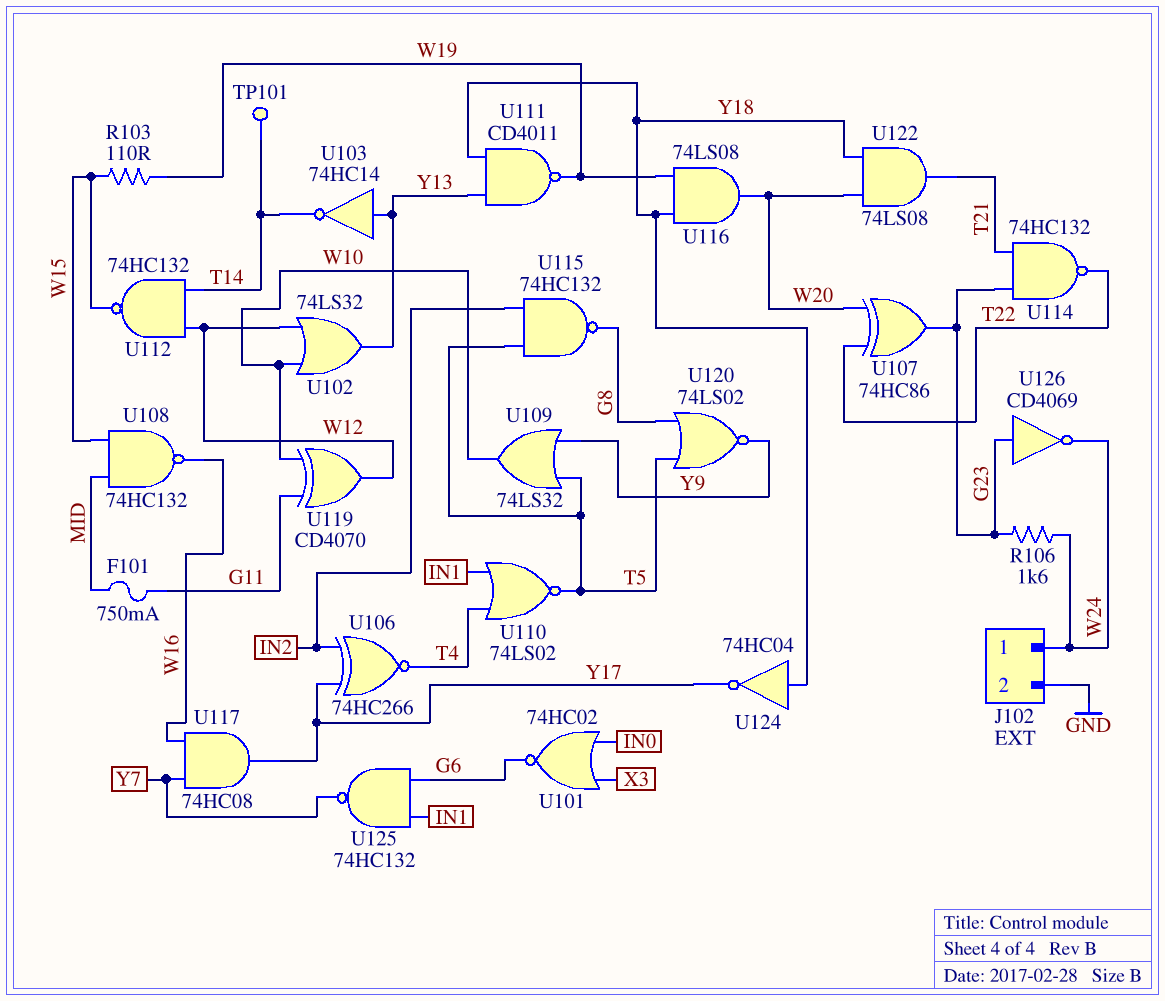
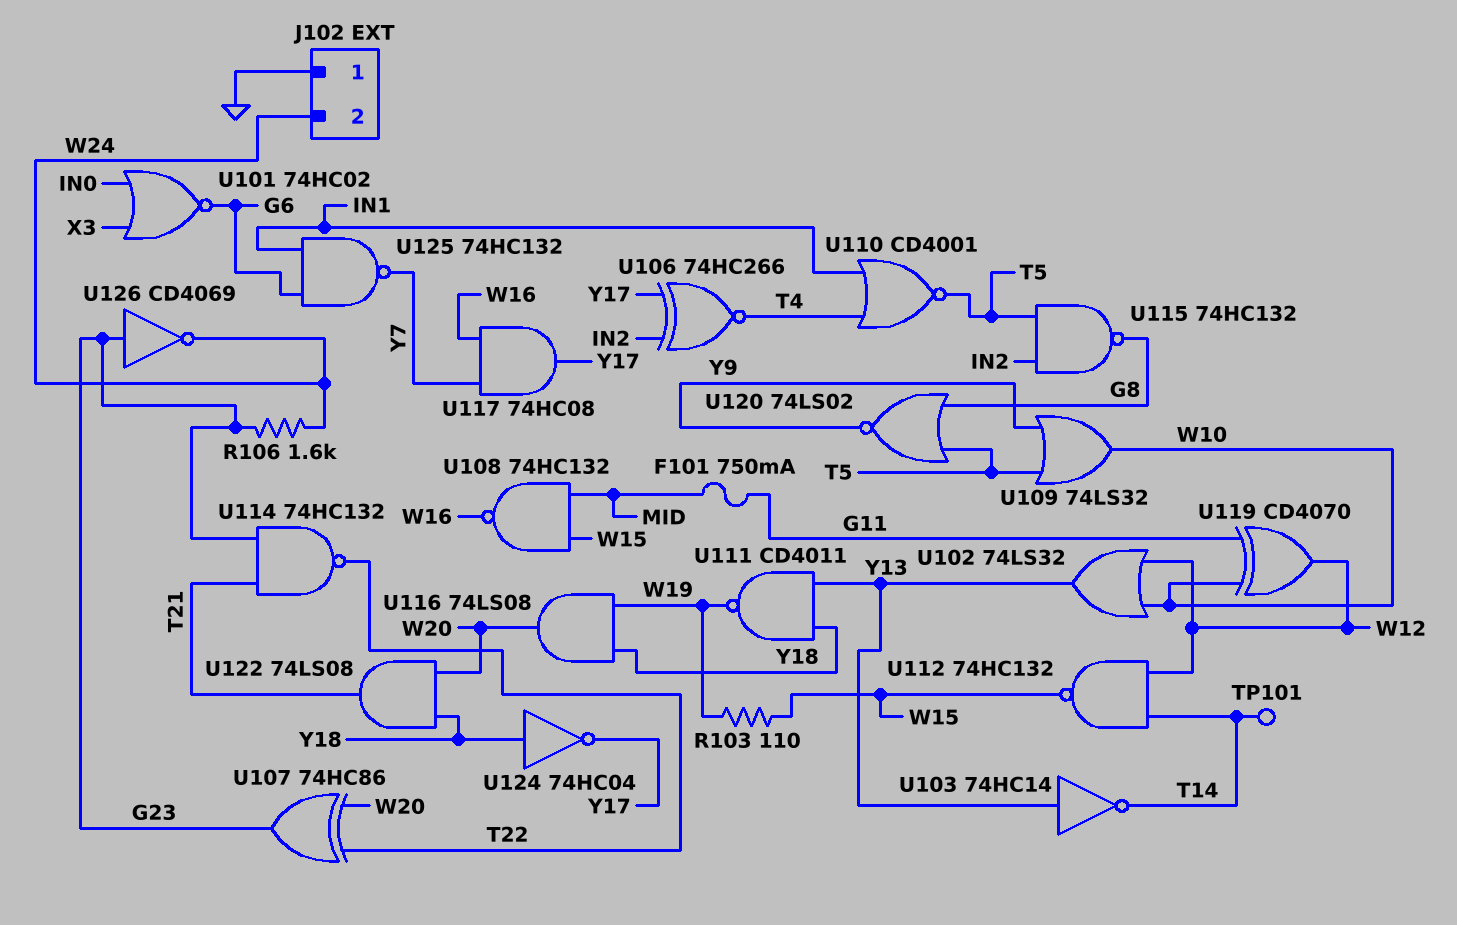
J102 pin 1: W24 -> GND
J102 pin 2: GND -> W24
U110: NOR 74LS02 (in IN1, in T4, out T5) -> NOR CD4001 (in IN1, in T4, out T5)

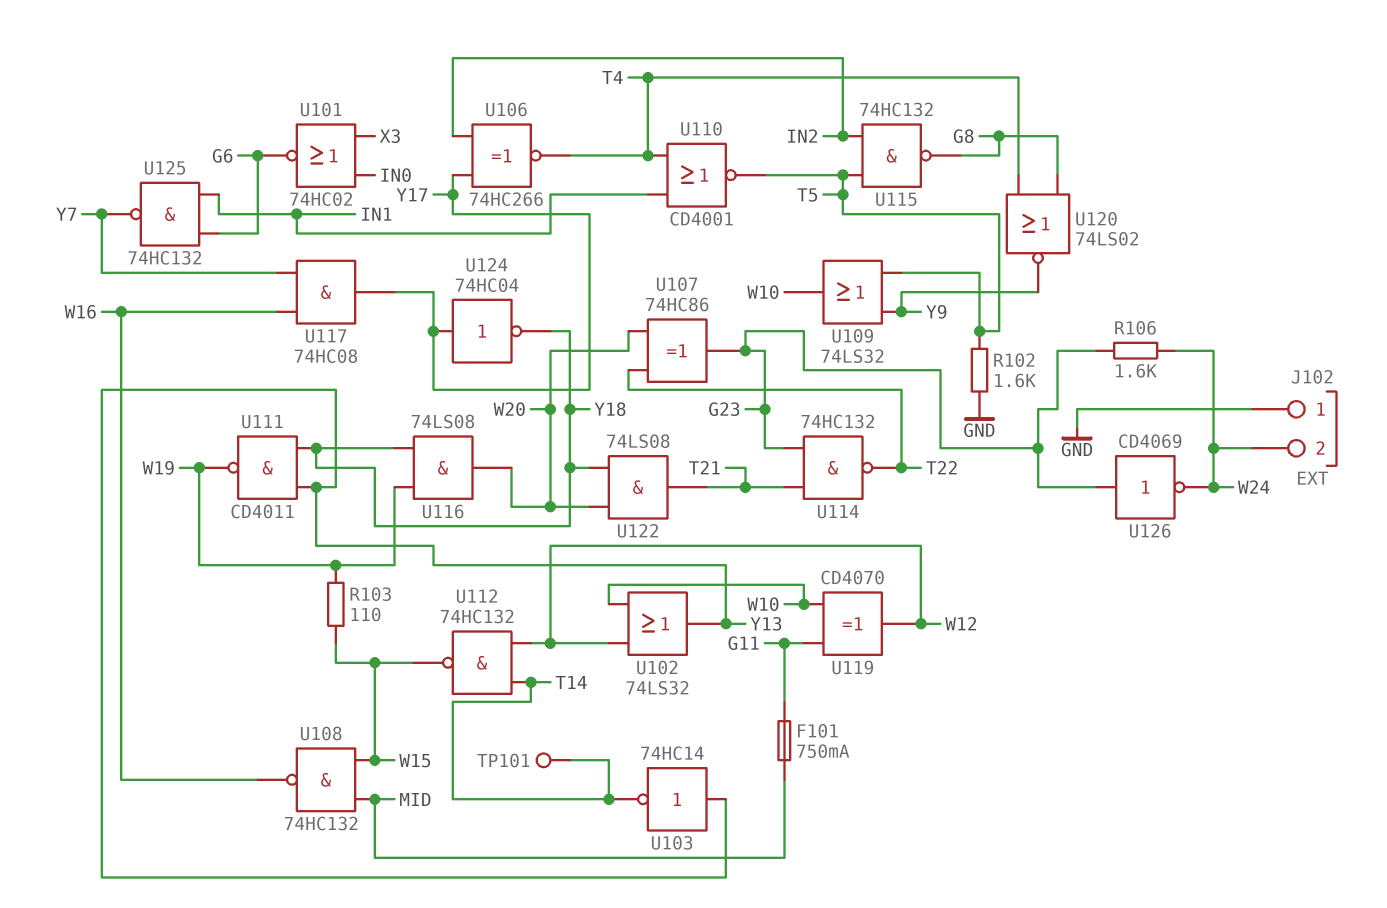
R102: none -> 1.6k (GND, T5)
U120: NOR 74LS02 (in G8, in T5, out Y9) -> NOR 74LS02 (in G8, in T4, out Y9)
U124: NOT 74HC04 (in Y18, out Y17) -> NOT 74HC04 (in Y17, out Y18)

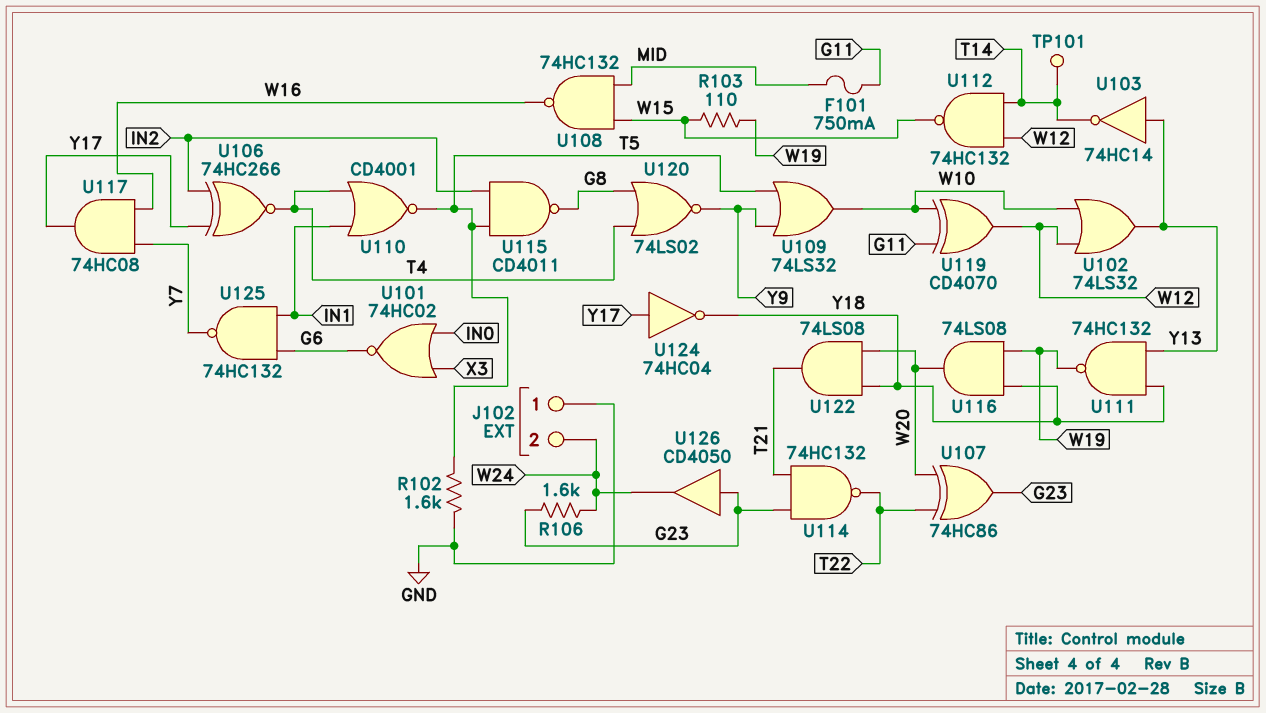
U111: NAND CD4011 (in Y13, in Y18, out W19) -> NAND 74HC132 (in Y13, in Y18, out W19)
U115: NAND 74HC132 (in IN2, in T5, out G8) -> NAND CD4011 (in IN2, in T5, out G8)
U126: NOT CD4069 (in G23, out W24) -> buffer CD4050 (in G23, out W24)

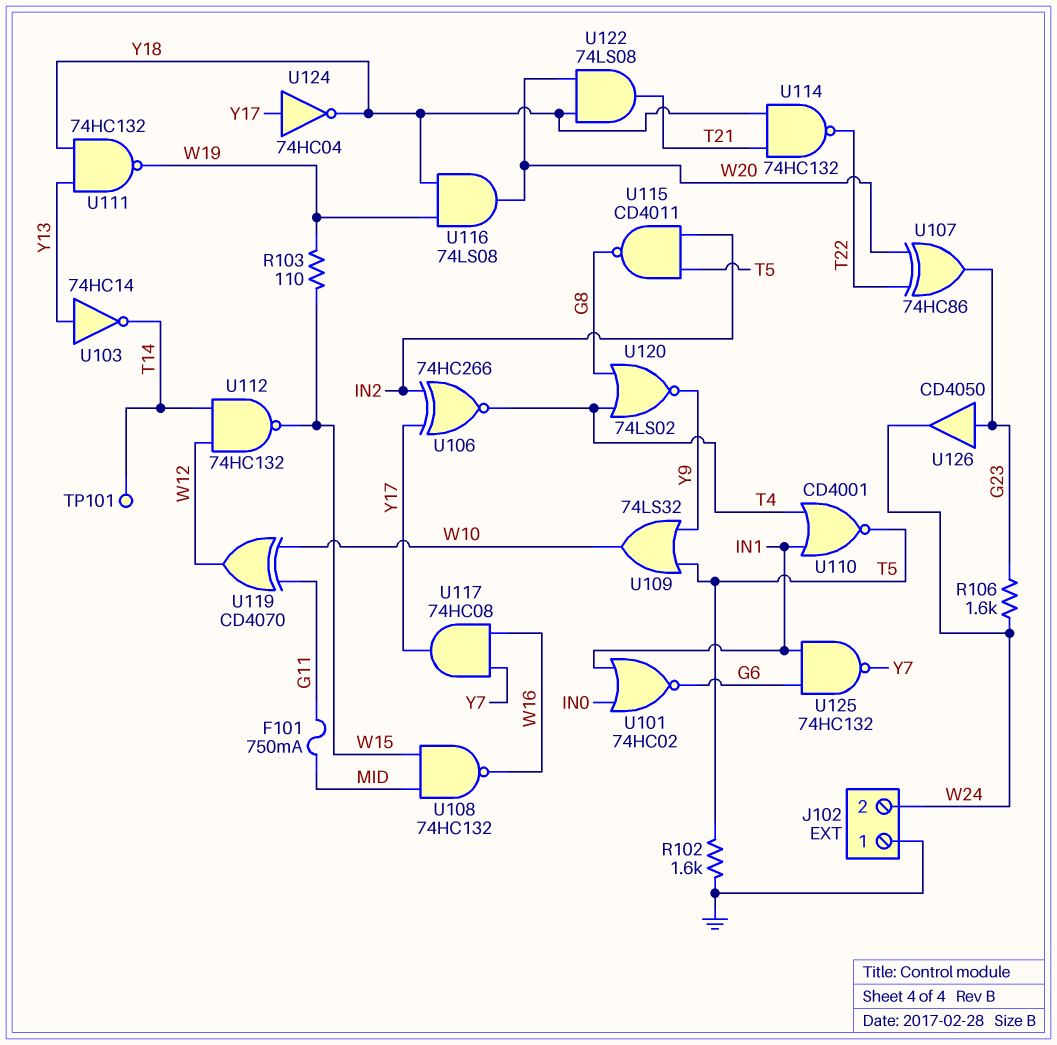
U101: NOR 74HC02 (in IN0, in X3, out G6) -> NOR 74HC02 (in IN0, in IN1, out G6)
U102: OR 74LS32 (in W10, in W12, out Y13) -> none
U114: NAND 74HC132 (in G23, in T21, out T22) -> NAND 74HC132 (in T21, in Y18, out T22)

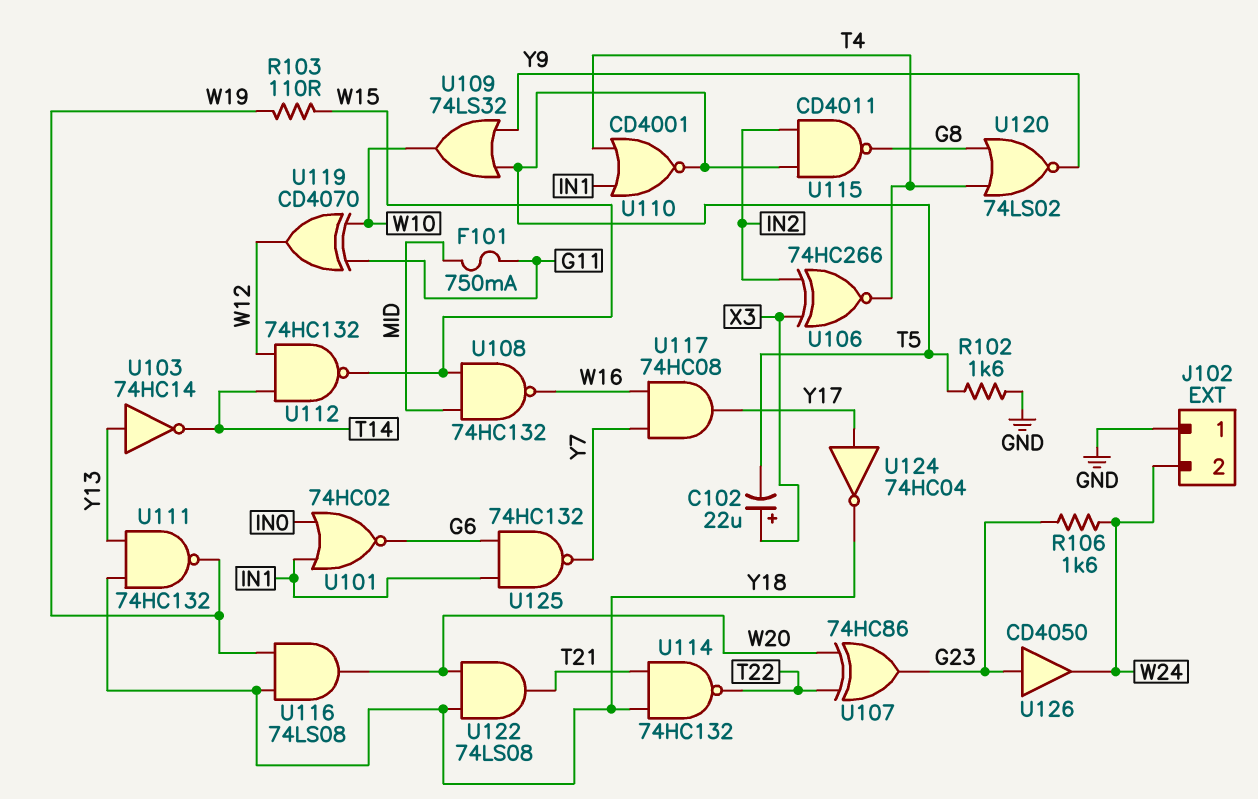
C102: none -> 22uF (plus X3, minus T5)
TP101: test point (T14) -> none
U106: XNOR 74HC266 (in IN2, in Y17, out T4) -> XNOR 74HC266 (in IN2, in X3, out T4)

